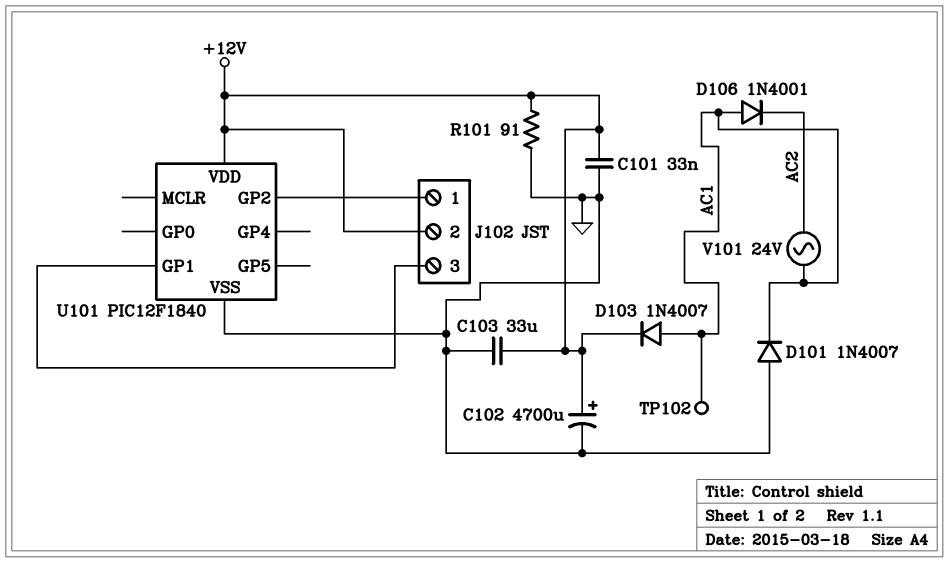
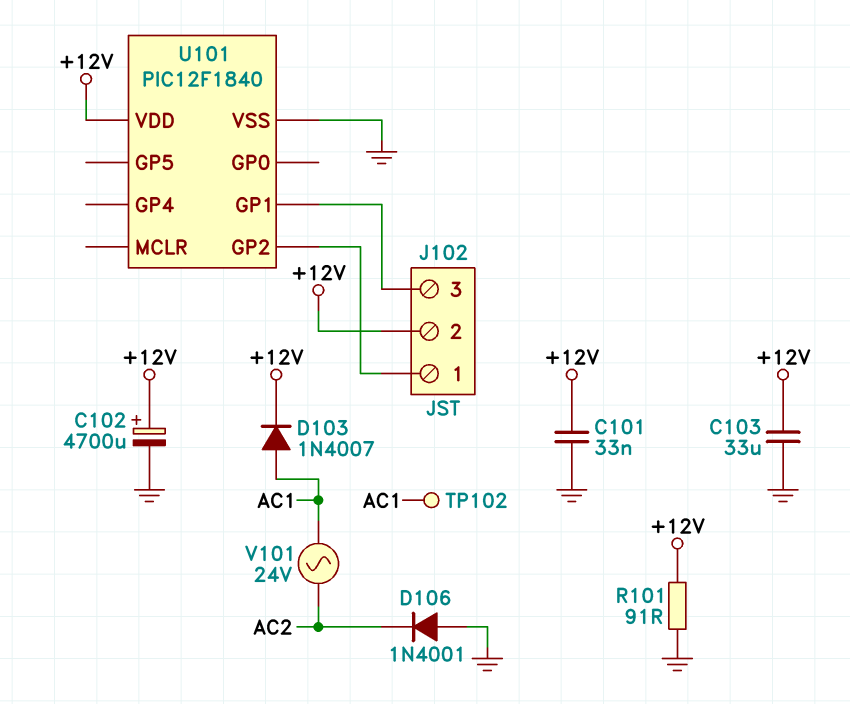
D101: diode 1N4007 (A GND, K AC1) -> none
D106: diode 1N4001 (A AC1, K AC2) -> diode 1N4001 (A GND, K AC2)

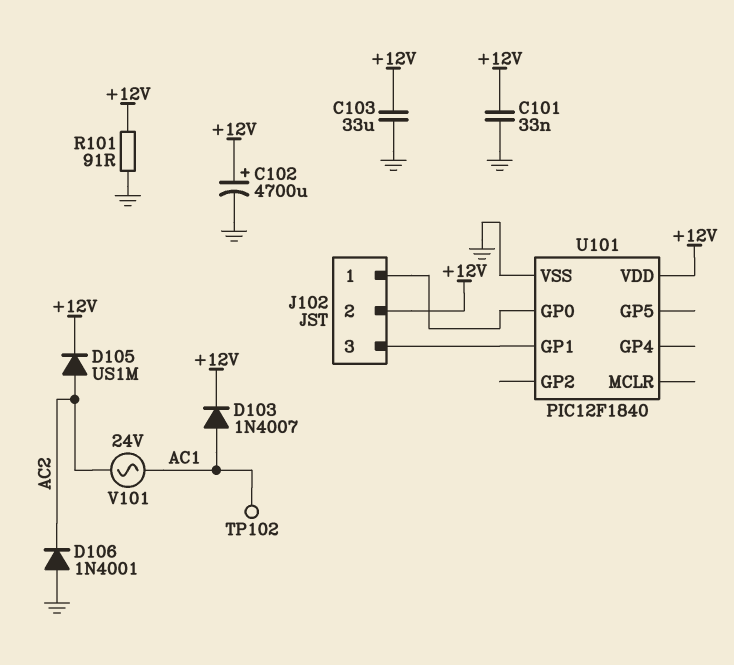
D105: none -> diode US1M (A AC2, K +12V)
U101 pin GP0: none -> J102/1
U101 pin GP2: J102/1 -> none

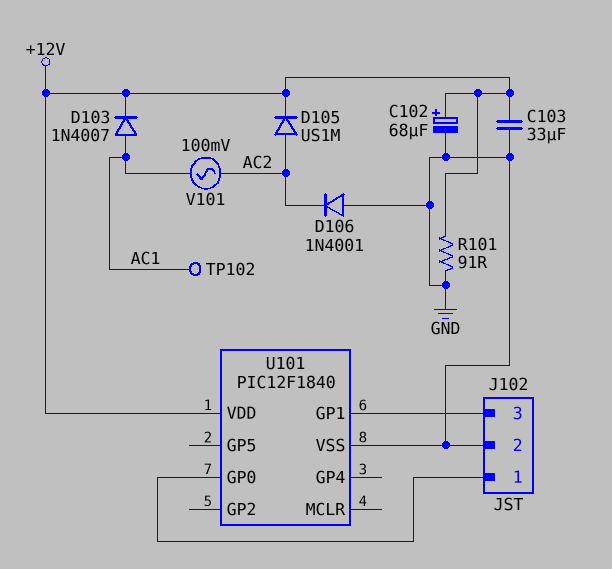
C101: 33nF (+12V, GND) -> none
C102: 4700uF (plus +12V, minus GND) -> 68uF (plus +12V, minus GND)
J102 pin 2: +12V -> GND
V101: AC 24V (AC1, AC2) -> AC 100mV (AC1, AC2)

